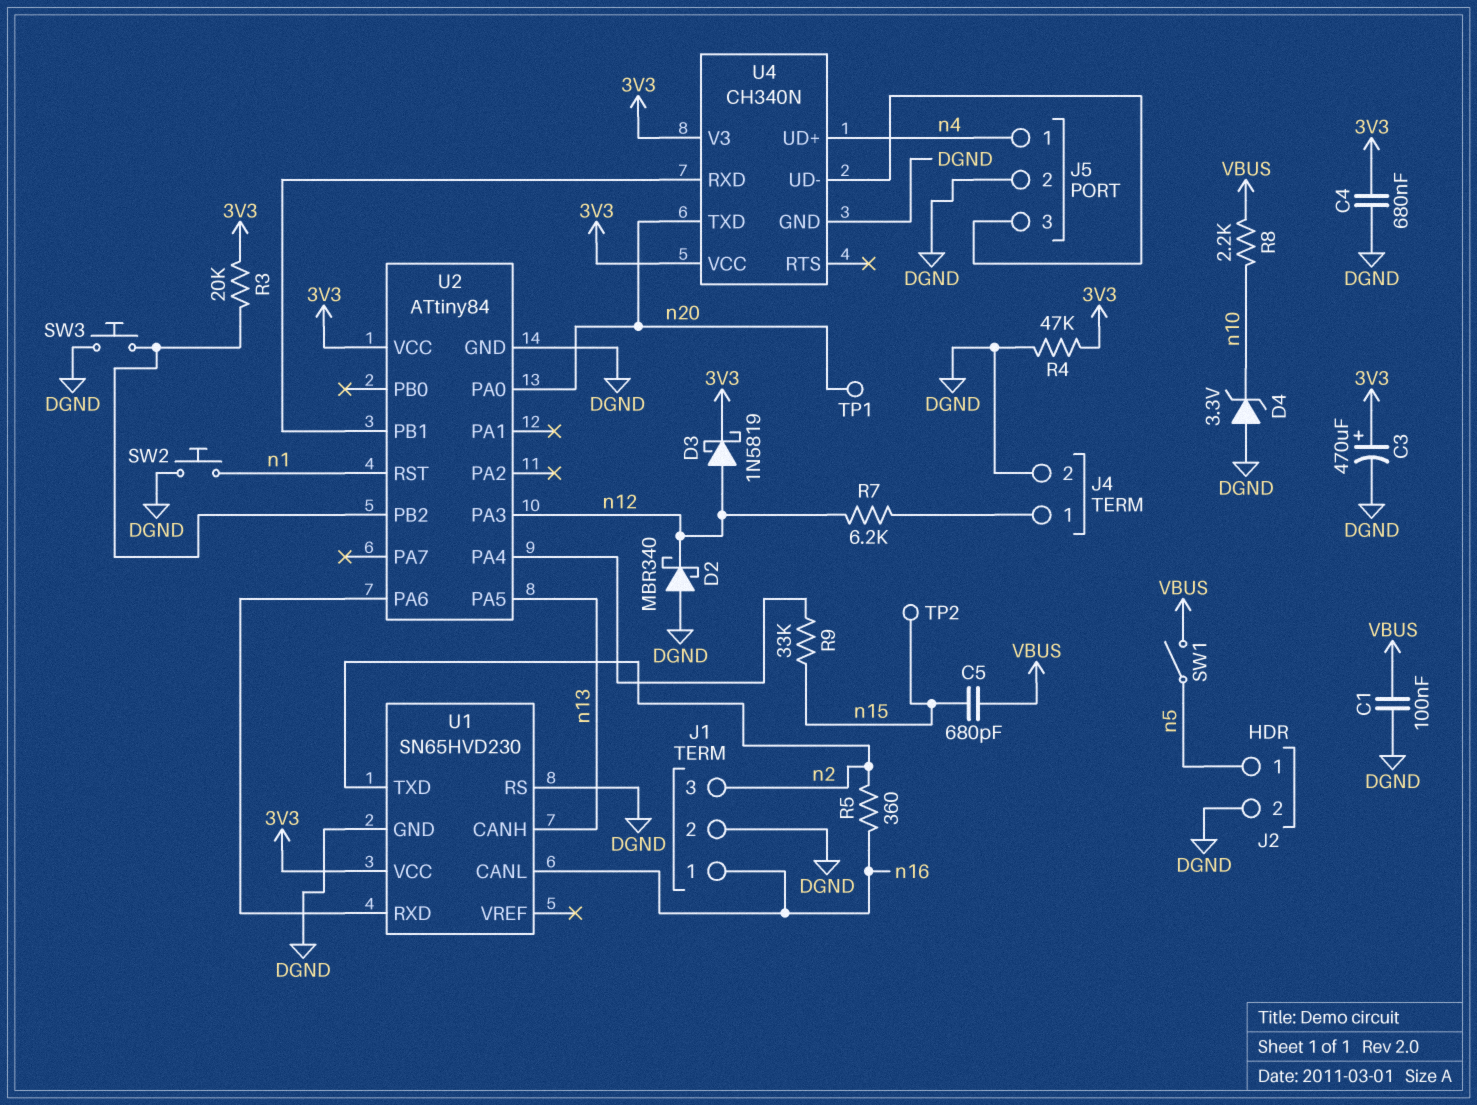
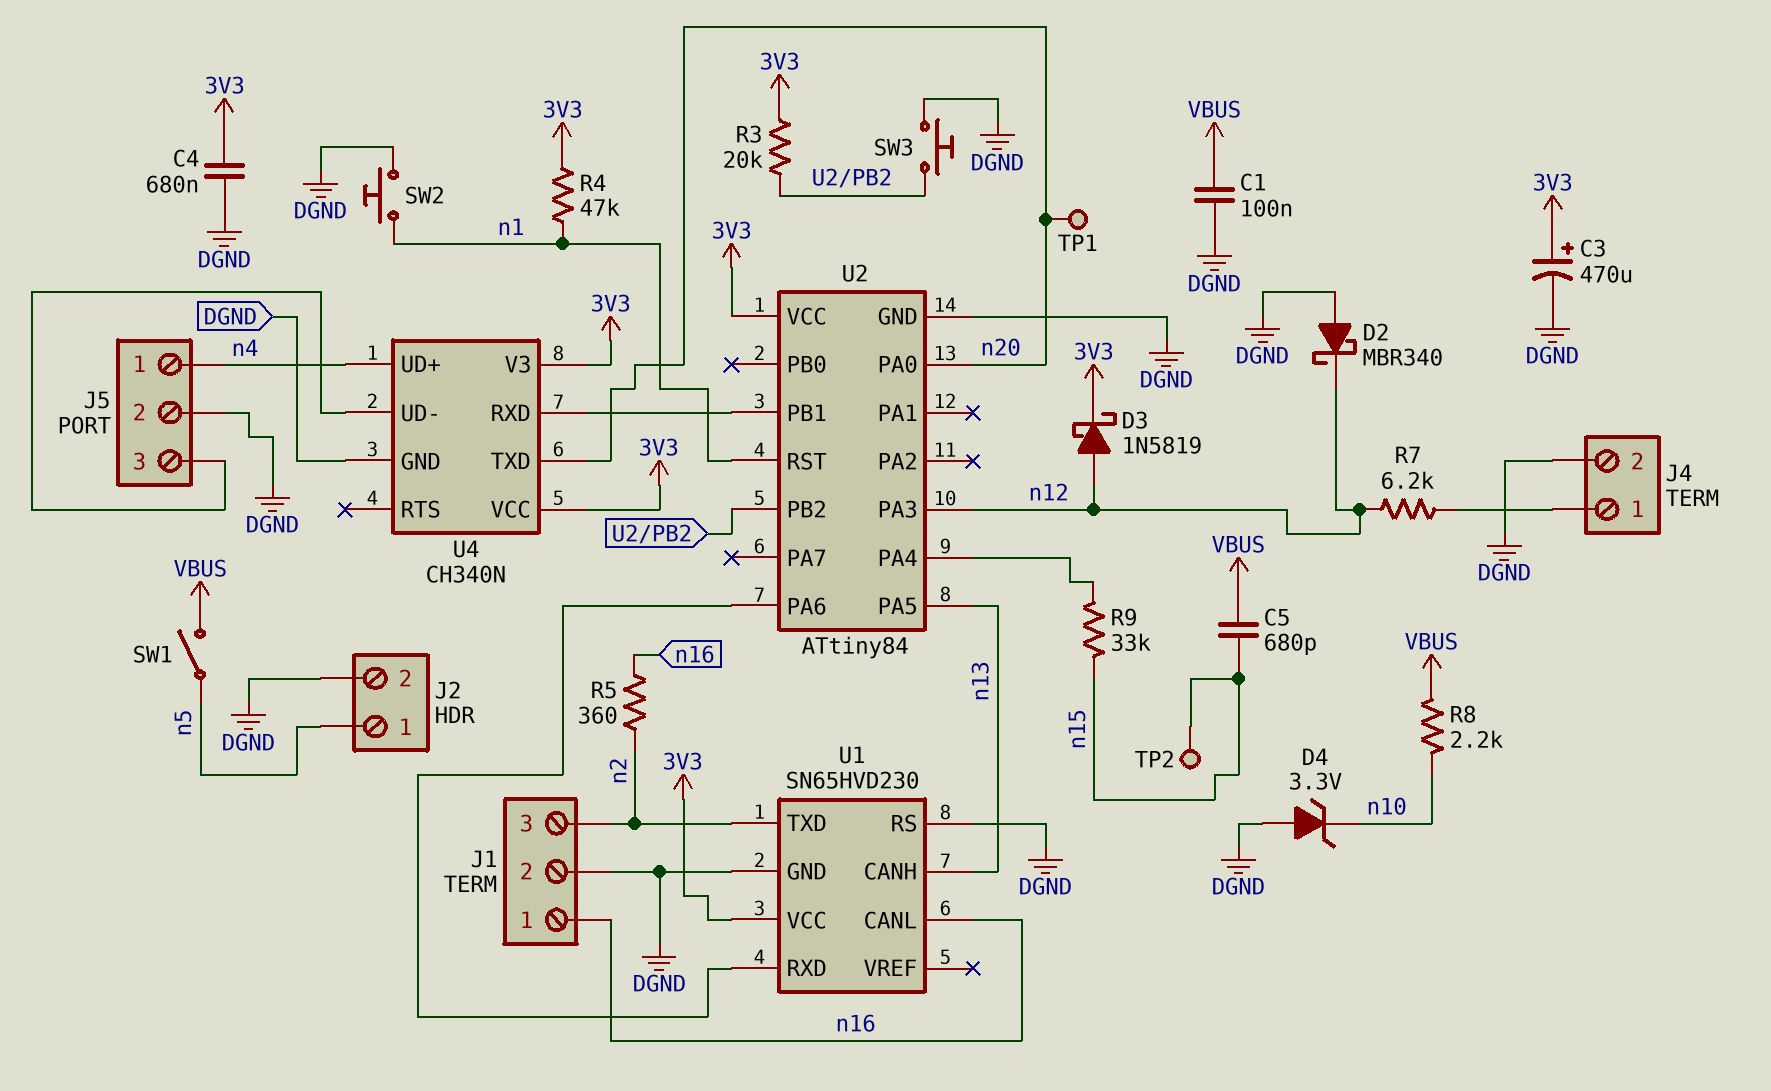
R4: 47k (3V3, DGND) -> 47k (3V3, n1)

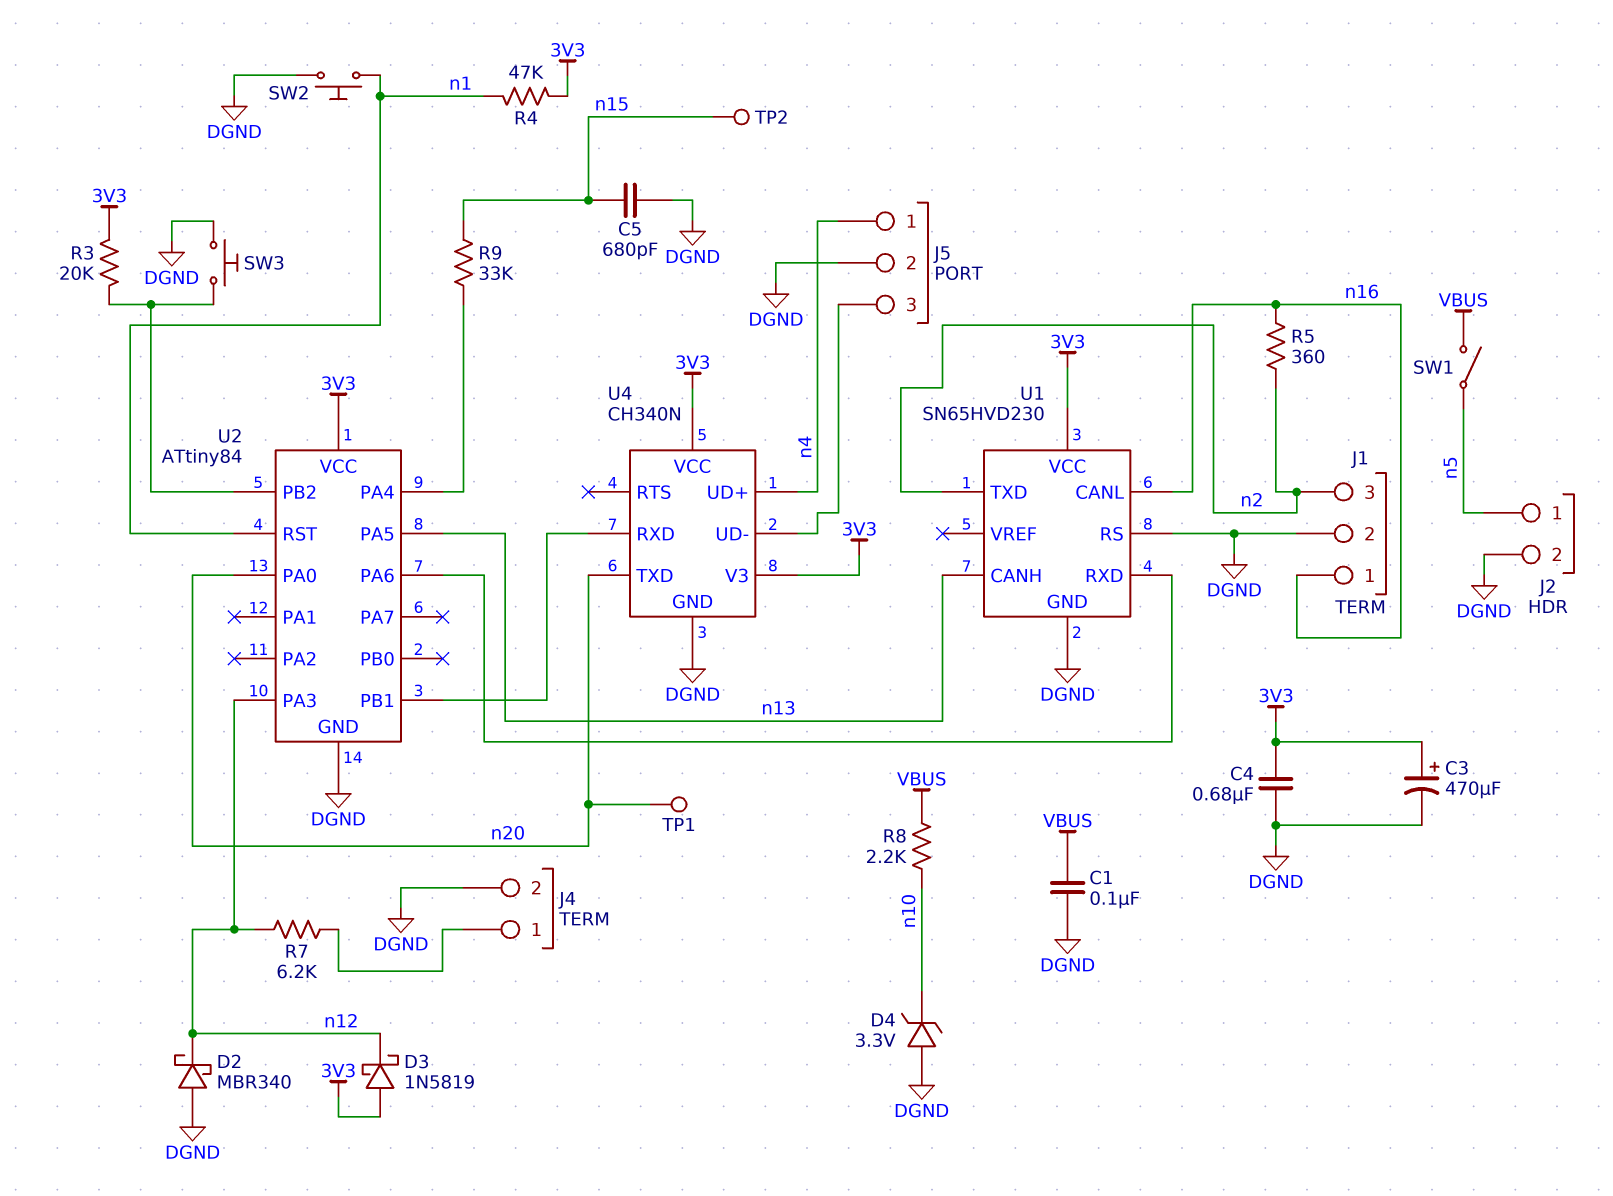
C5: 680pF (VBUS, n15) -> 680pF (DGND, n15)
D3: schottky 1N5819 (A n12, K 3V3) -> schottky 1N5819 (A 3V3, K n12)

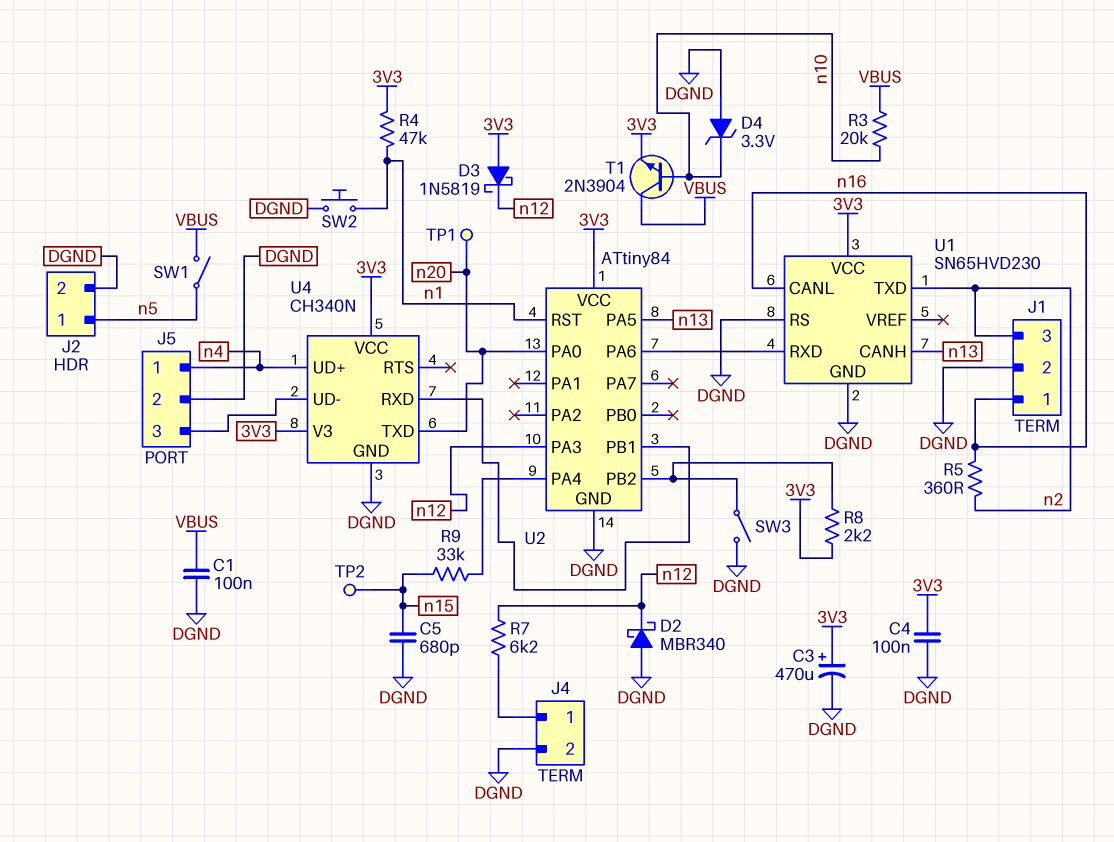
C4: 680nF (3V3, DGND) -> 100nF (3V3, DGND)
R3: 20k (3V3, U2/PB2) -> 20k (VBUS, n10)
R8: 2.2k (VBUS, n10) -> 2.2k (3V3, U2/PB2)
SW3: button (DGND, U2/PB2) -> switch (DGND, U2/PB2)
T1: none -> NPN 2N3904 (B n10, C VBUS, E 3V3)

